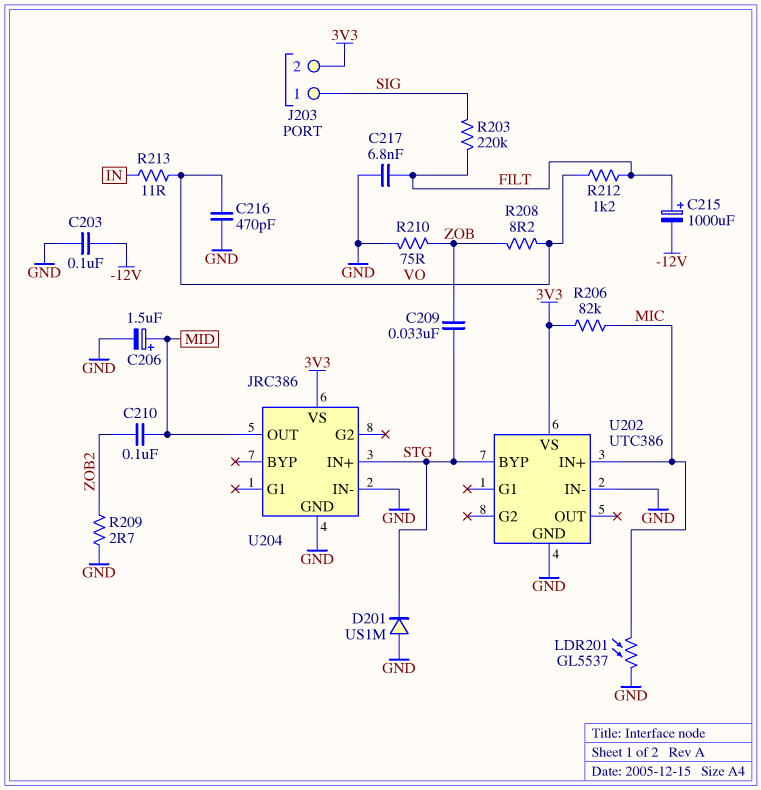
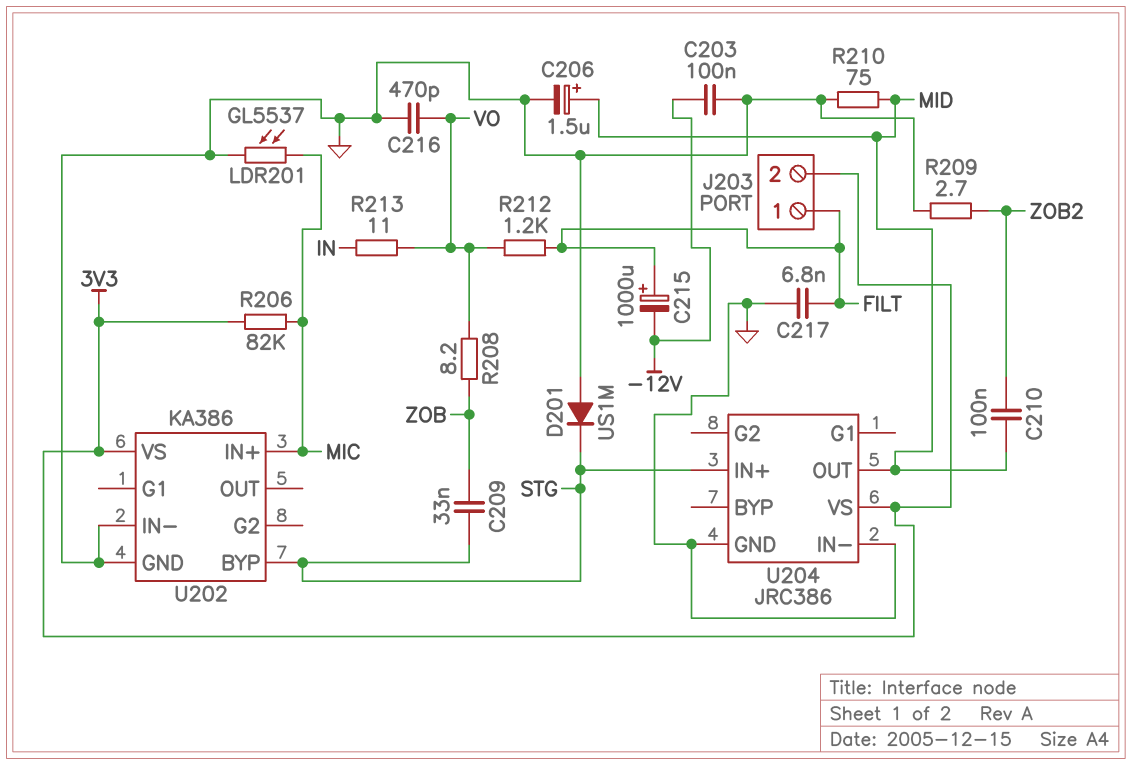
J203 pin 1: SIG -> FILT
R203: 220k (FILT, SIG) -> none
R210: 75 (GND, ZOB) -> 75 (GND, MID)
U202: UTC386 -> KA386

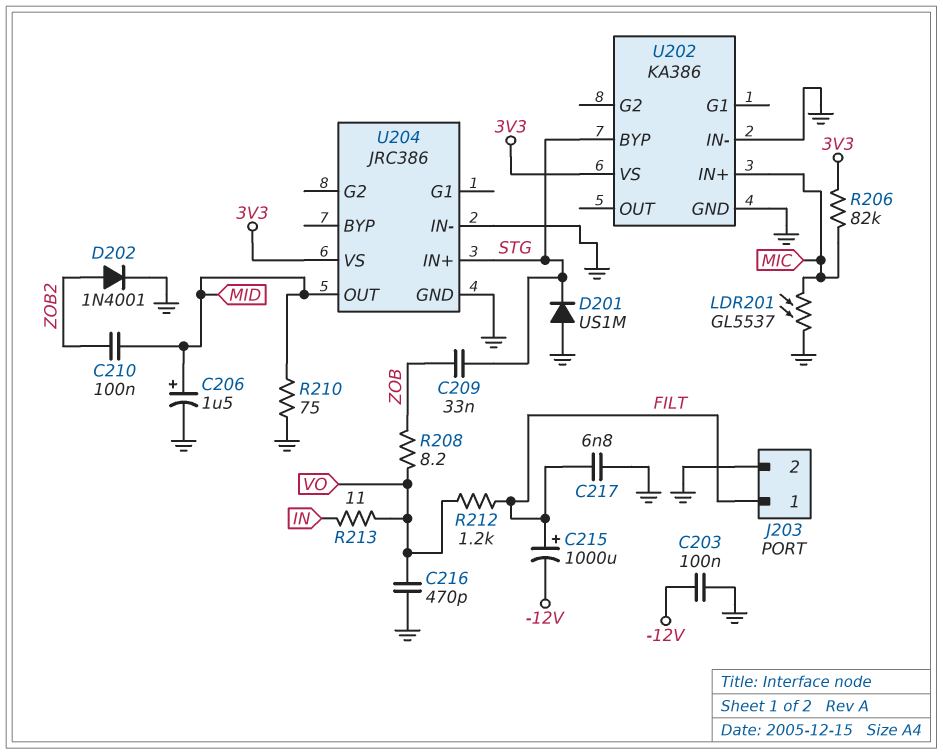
D202: none -> diode 1N4001 (A ZOB2, K GND)
J203 pin 2: 3V3 -> GND
R209: 2.7 (GND, ZOB2) -> none

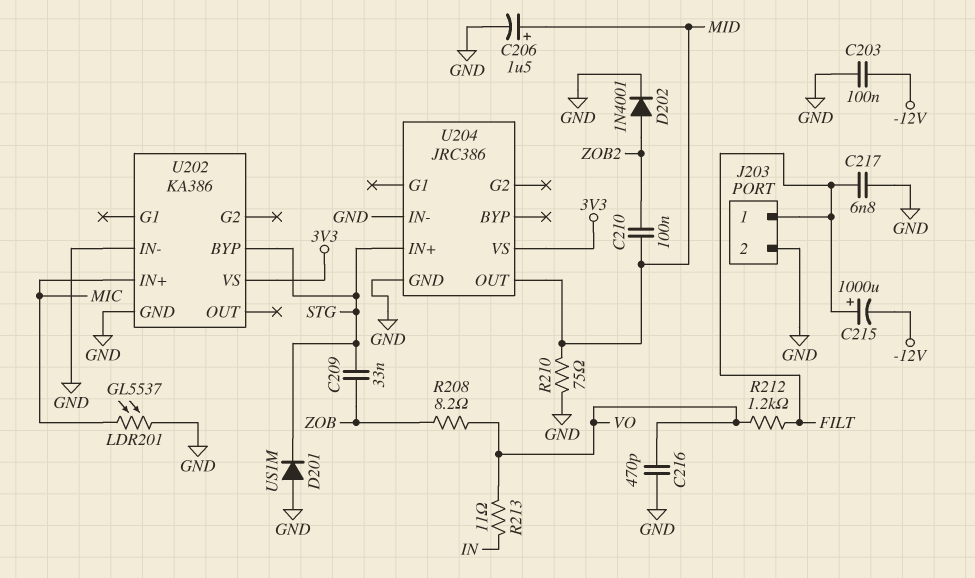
R206: 82k (3V3, MIC) -> none

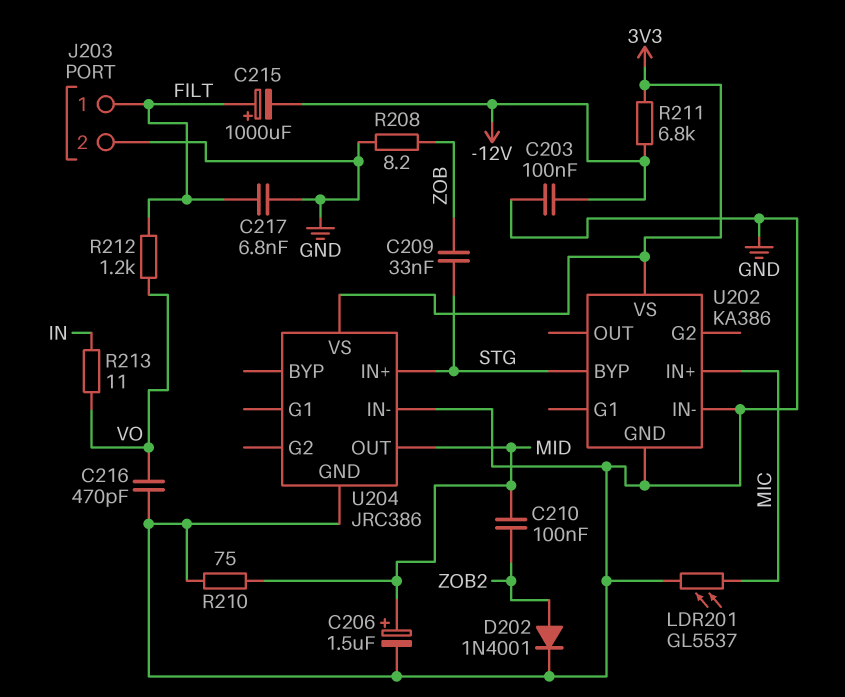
D201: diode US1M (A GND, K STG) -> none
R208: 8.2 (VO, ZOB) -> 8.2 (GND, ZOB)
R211: none -> 6.8k (-12V, 3V3)

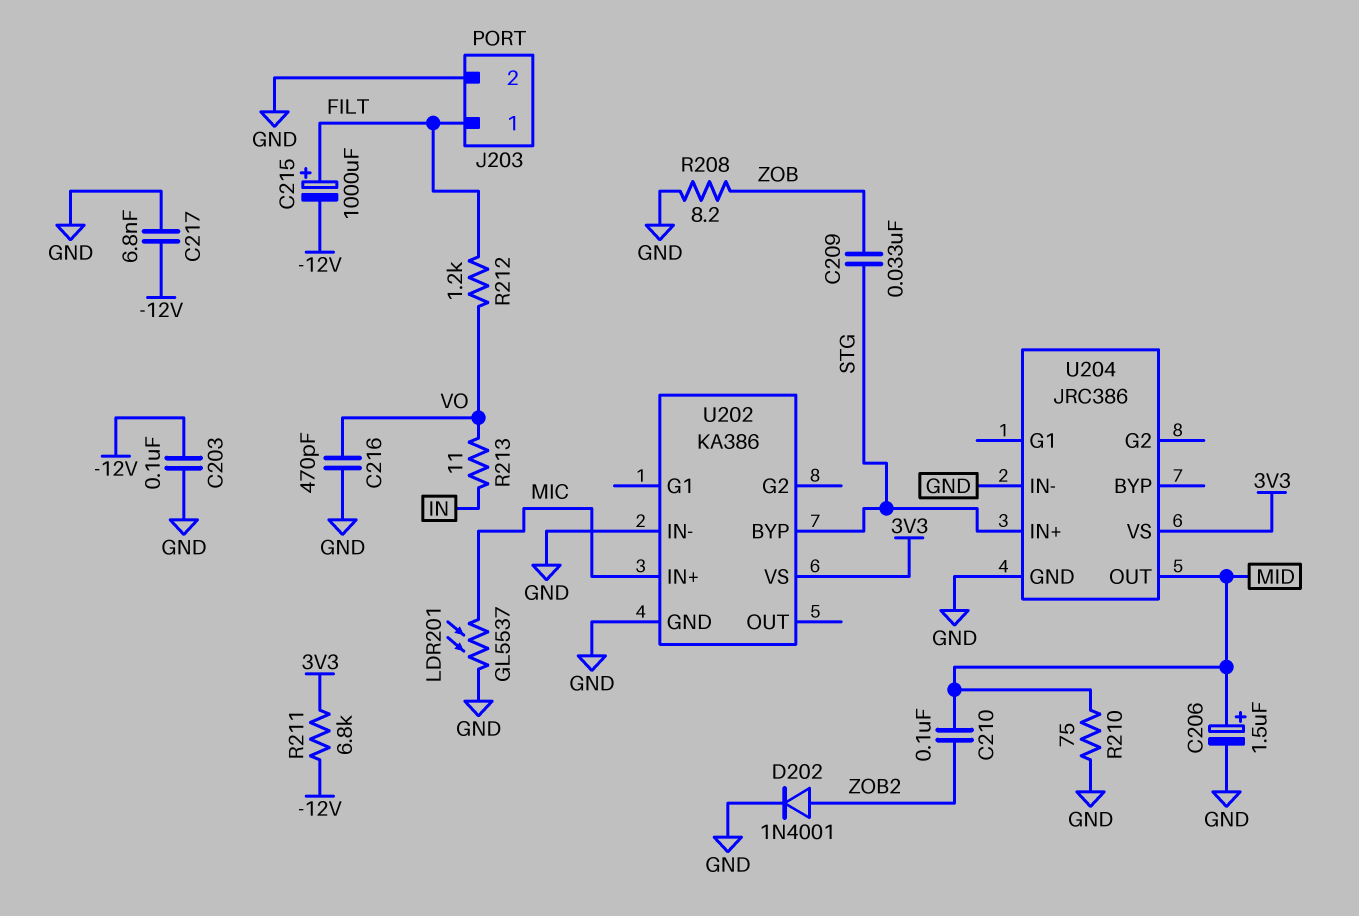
C217: 6.8nF (FILT, GND) -> 6.8nF (-12V, GND)

